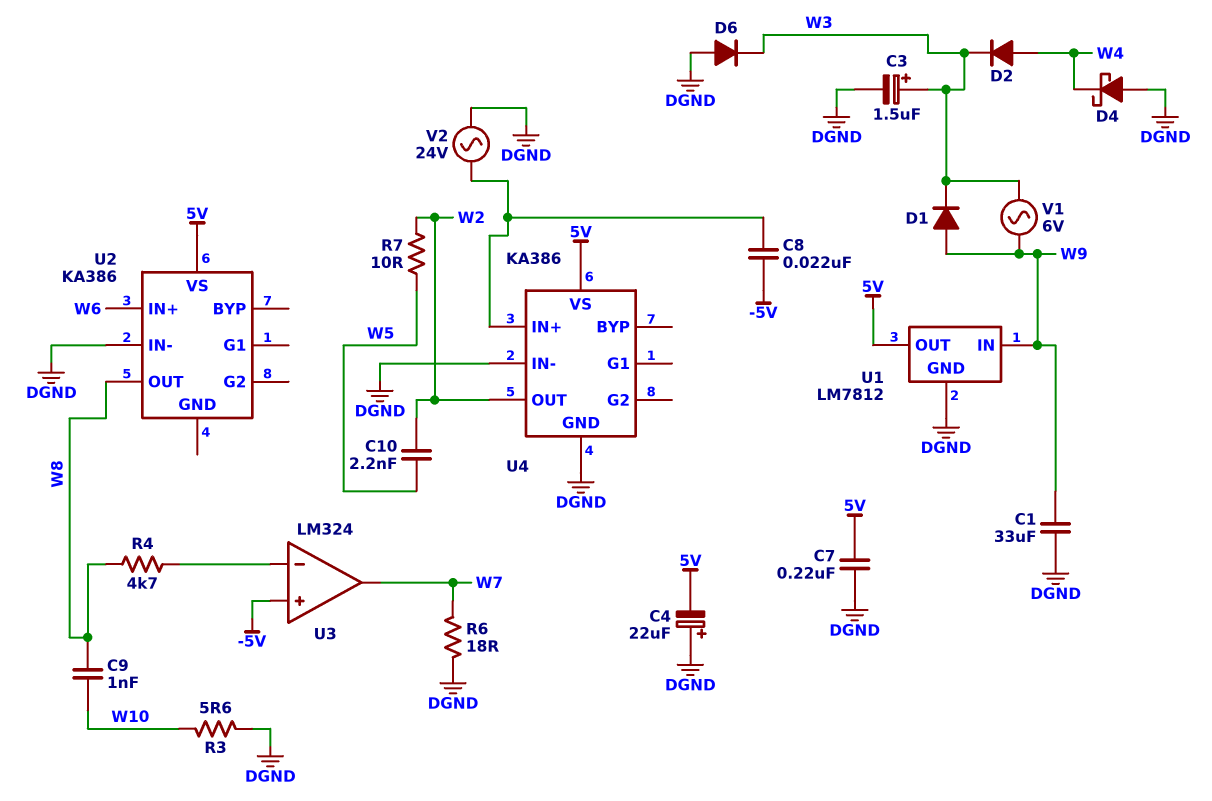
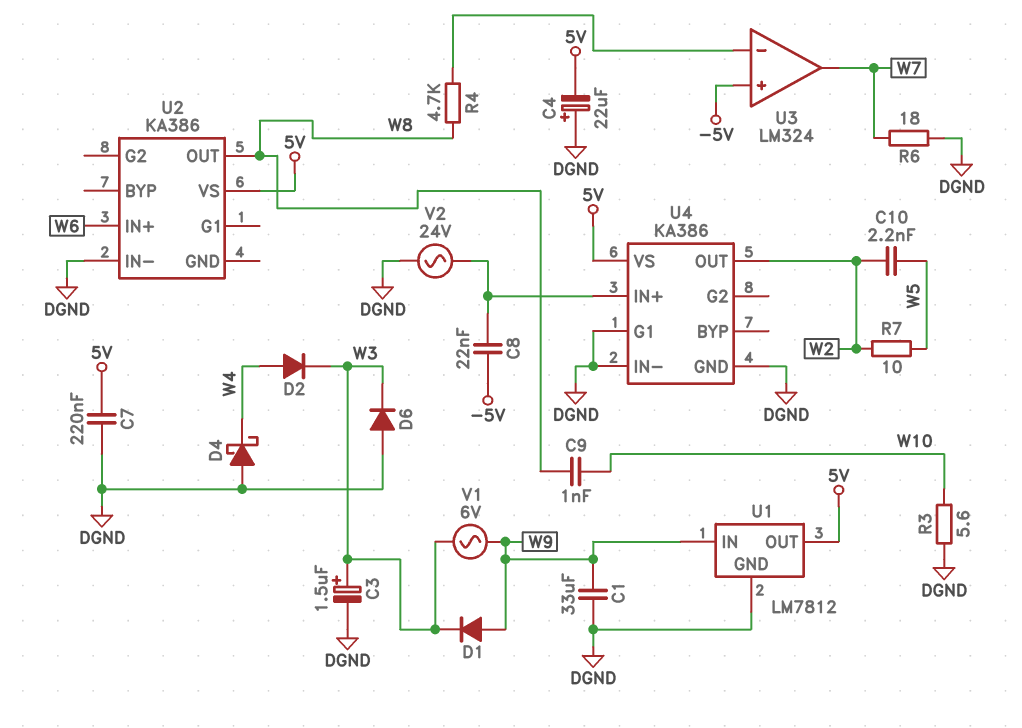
U4 pin G1: none -> DGND

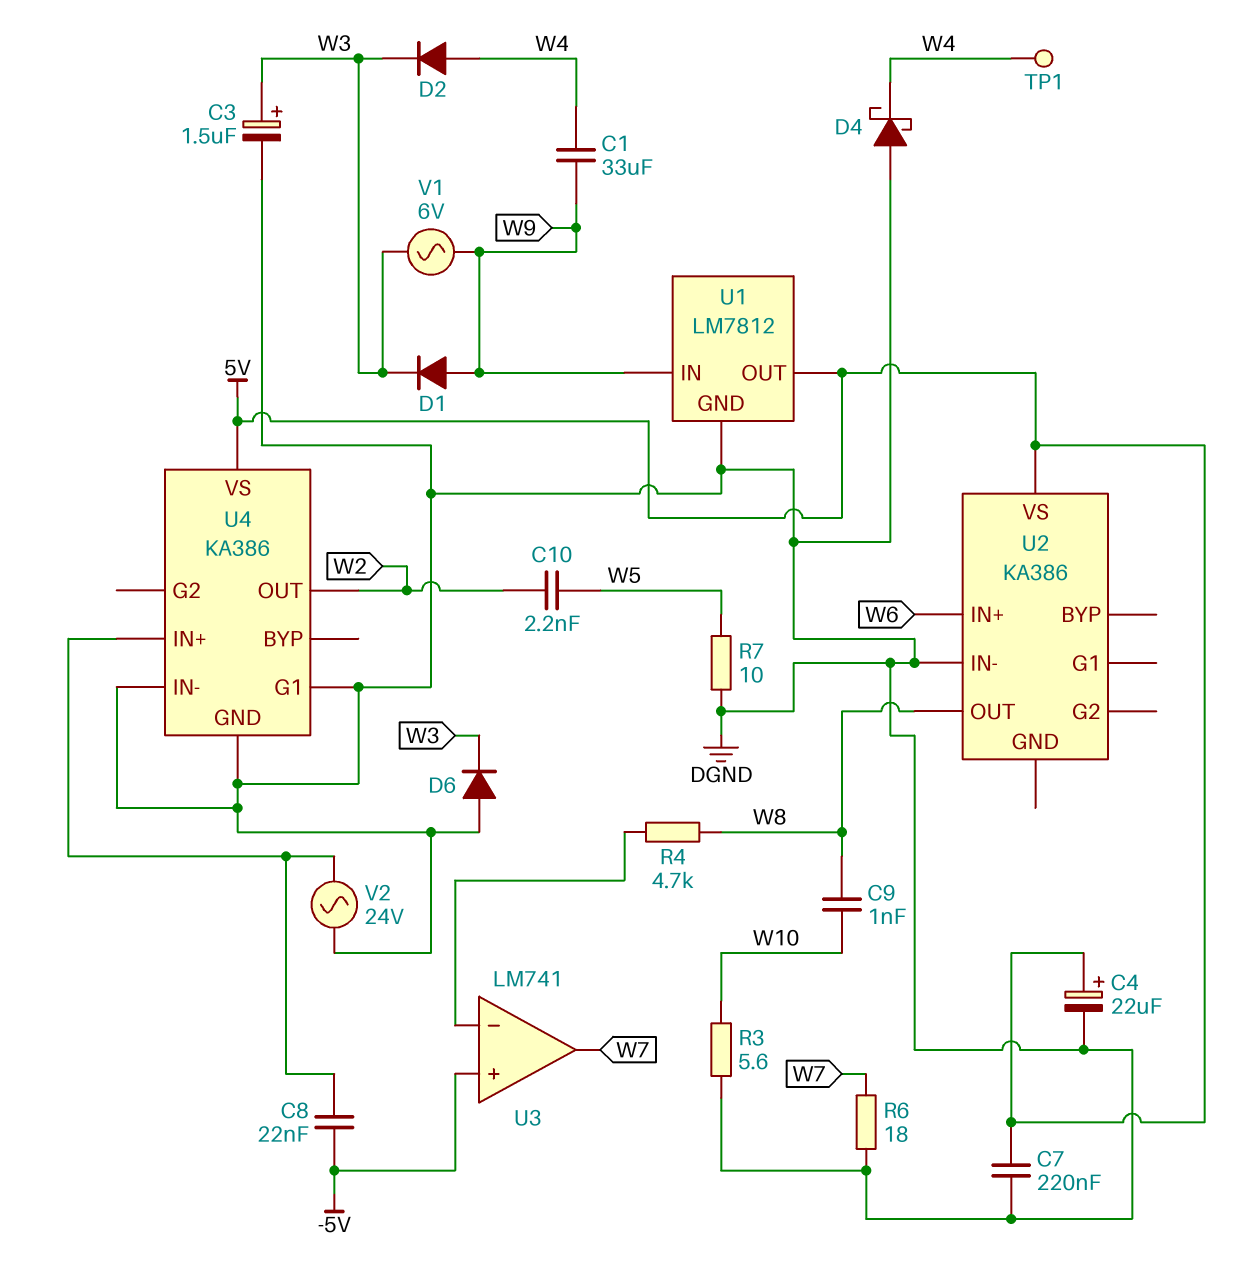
C1: 33uF (DGND, W9) -> 33uF (W4, W9)
C4: 22uF (plus DGND, minus 5V) -> 22uF (plus 5V, minus DGND)
R7: 10 (W2, W5) -> 10 (DGND, W5)
TP1: none -> test point (W4)
U3: LM324 -> LM741

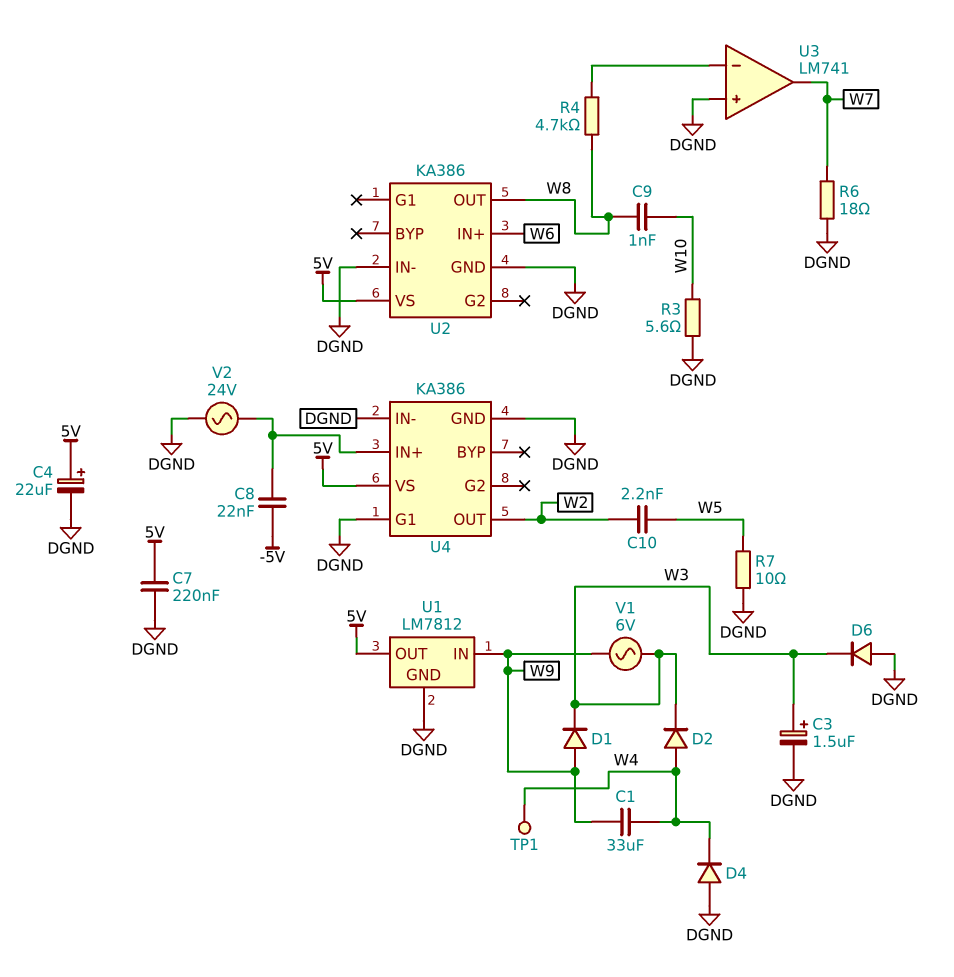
D4: schottky (A DGND, K W4) -> diode (A DGND, K W4)
U2 pin GND: none -> DGND
U3 pin in+: -5V -> DGND

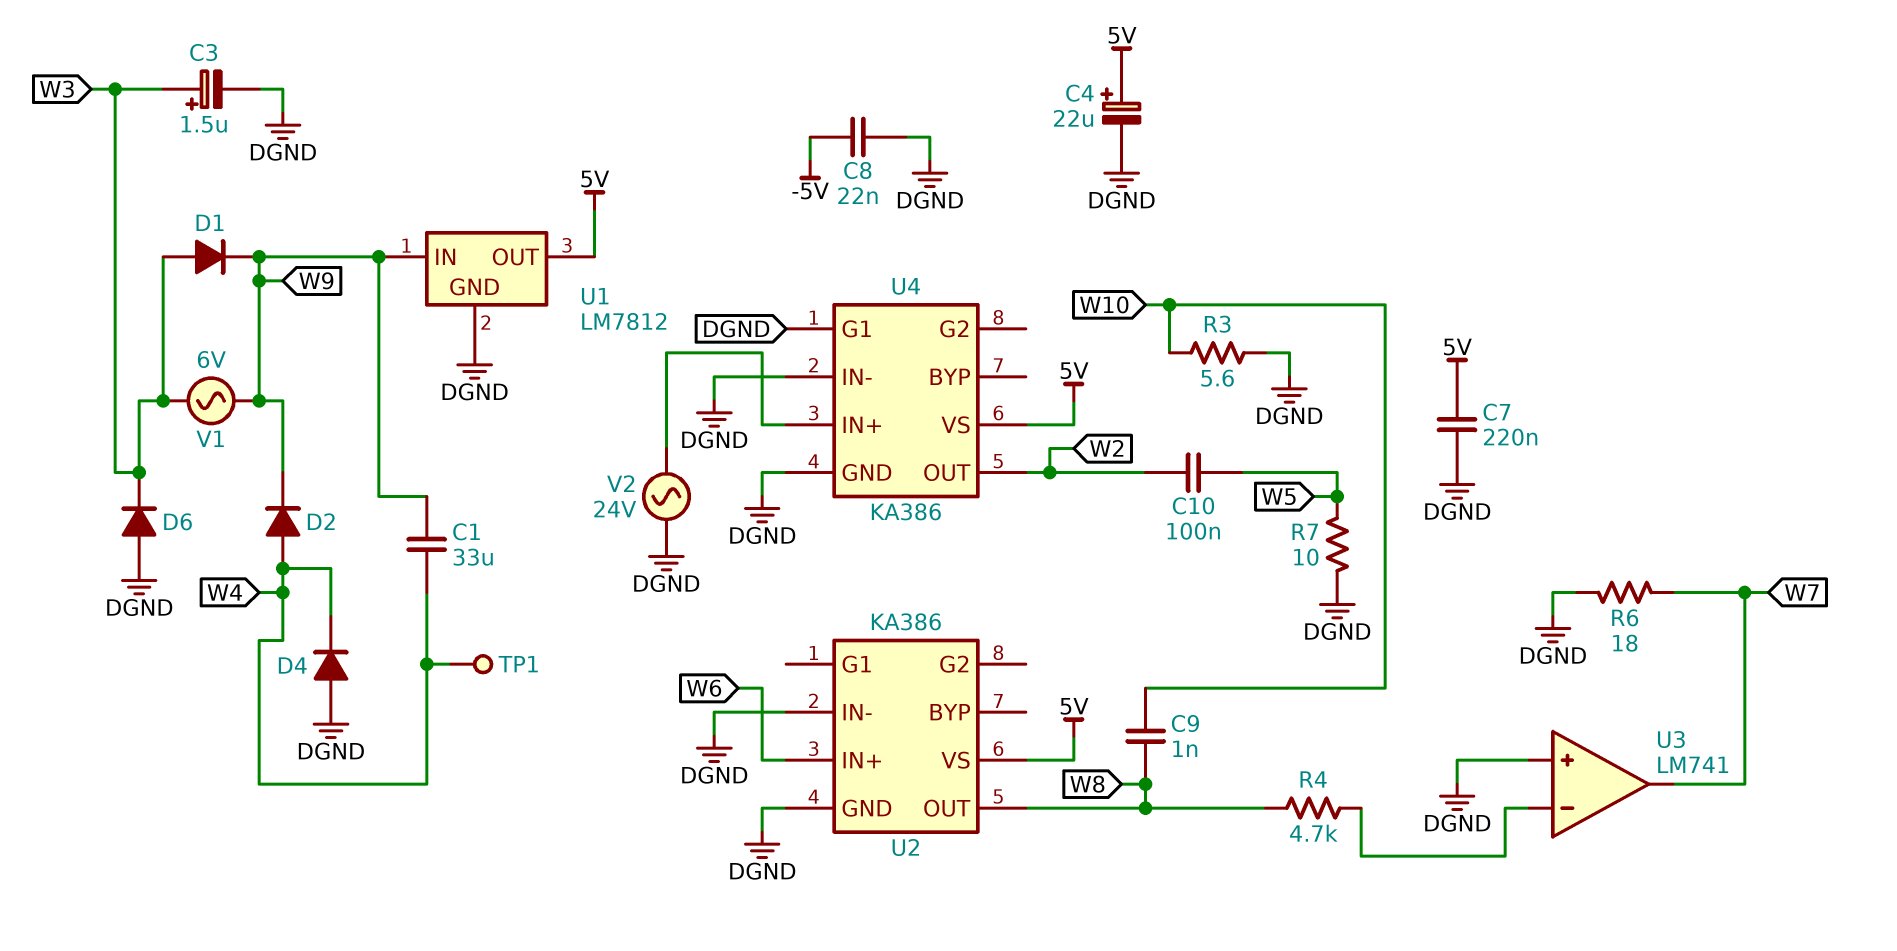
C8: 22nF (-5V, U4/IN+) -> 22nF (-5V, DGND)
C10: 2.2nF (W2, W5) -> 100nF (W2, W5)
D1: diode (A W9, K W3) -> diode (A W3, K W9)
D2: diode (A W4, K W3) -> diode (A W4, K W9)

